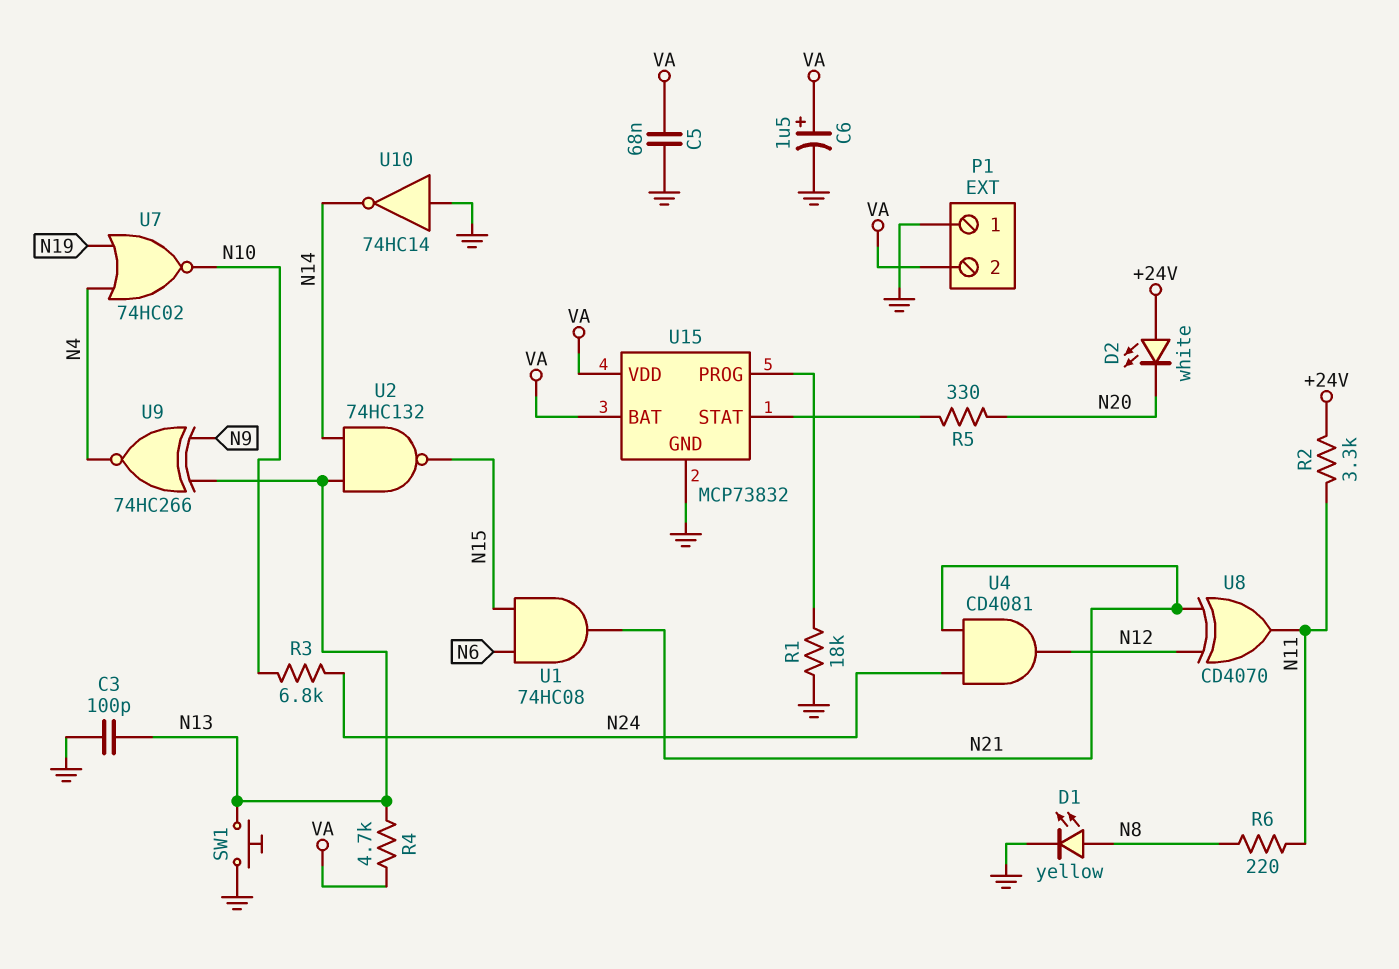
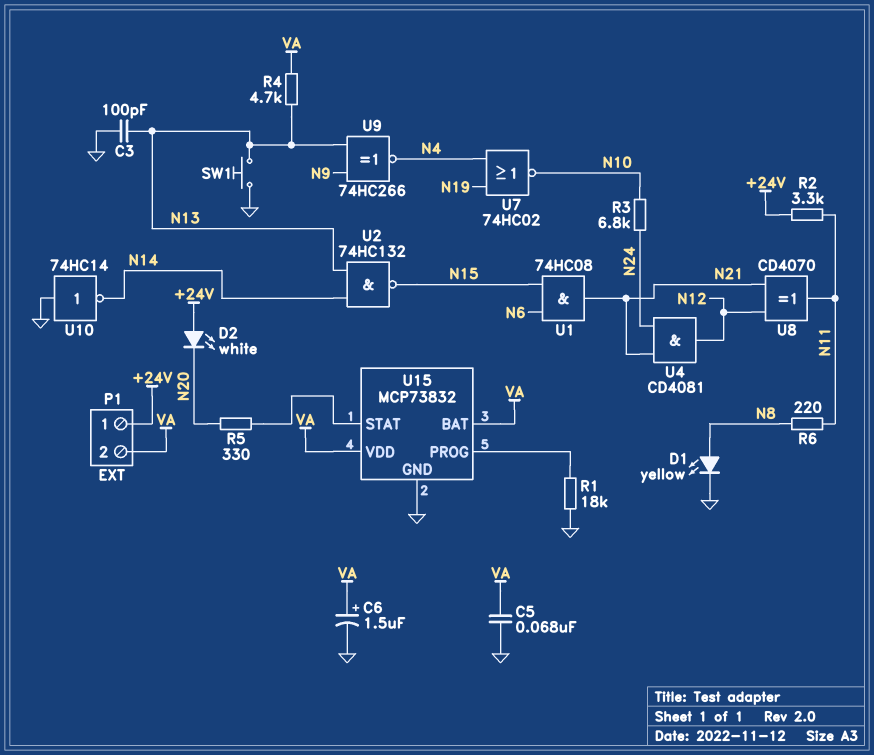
P1 pin 1: GND -> +24V

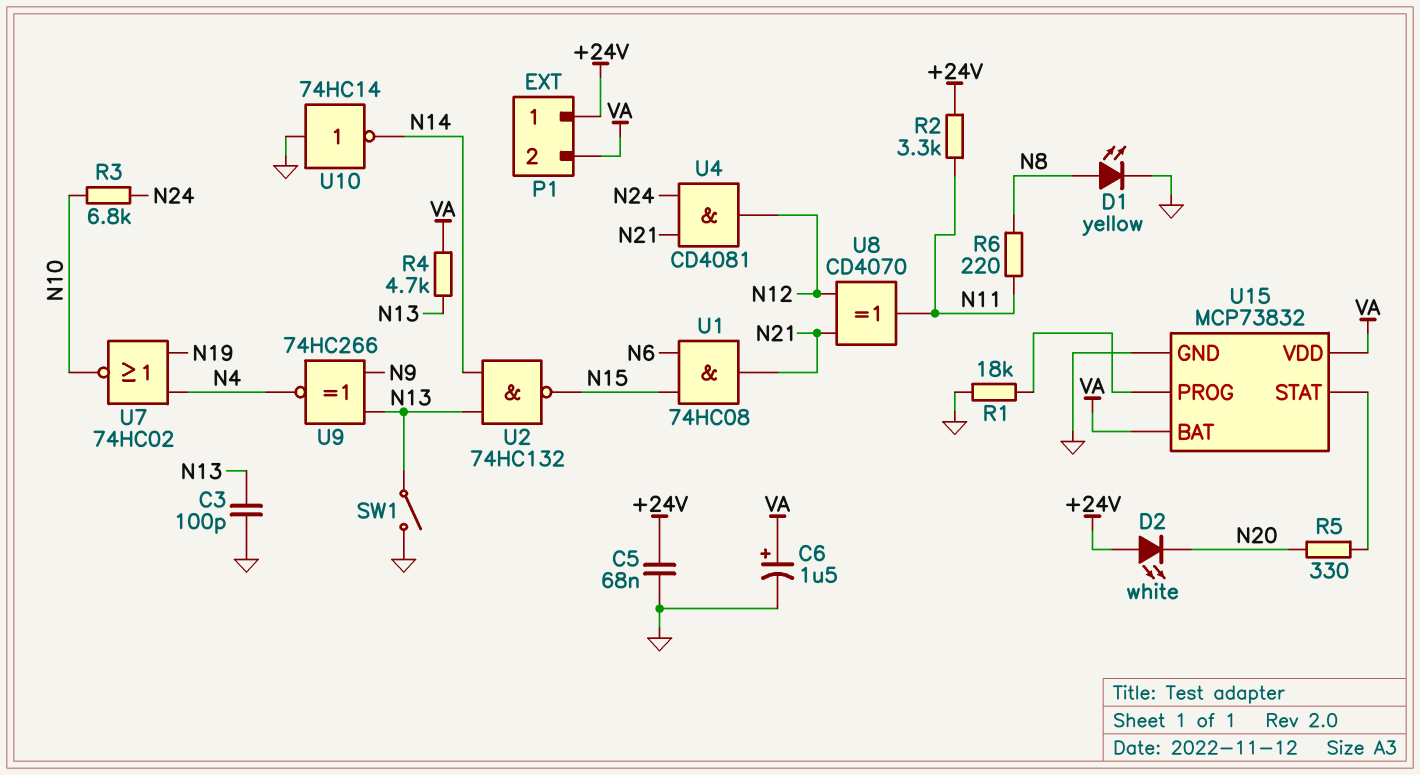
C5: 68nF (GND, VA) -> 68nF (+24V, GND)
SW1: button (GND, N13) -> switch (GND, N13)

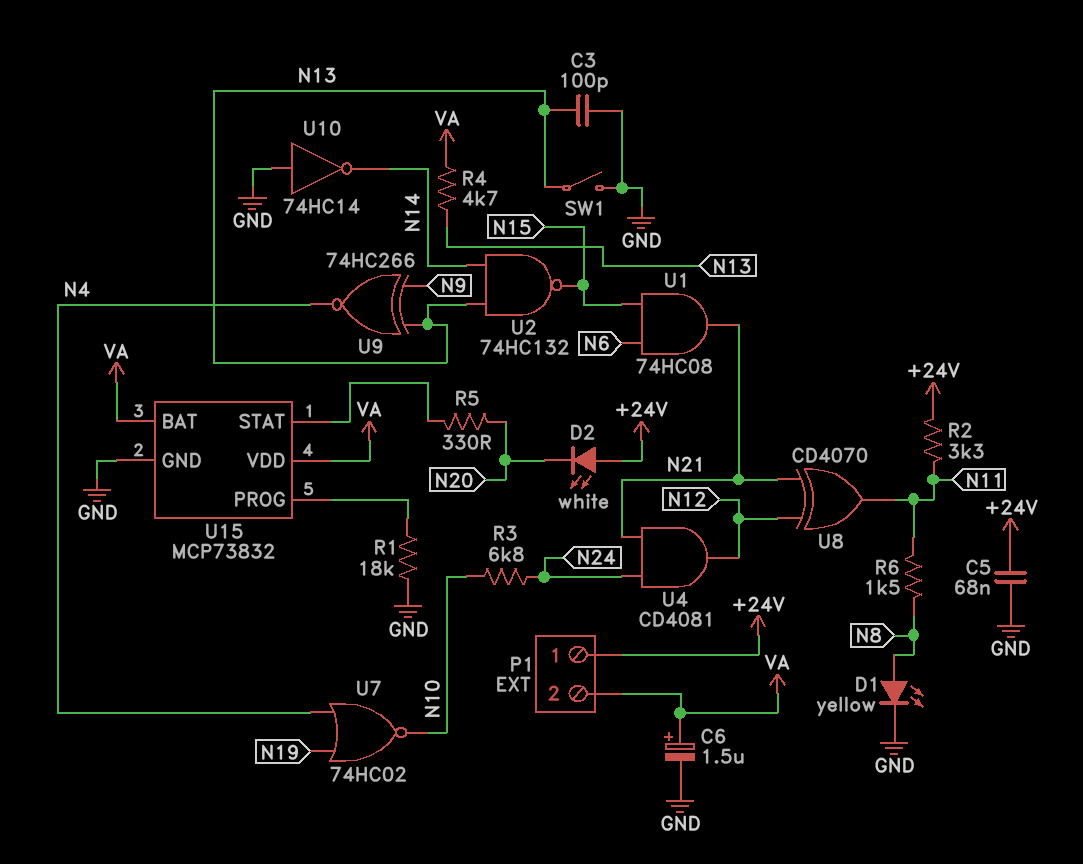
R6: 220 (N8, N11) -> 1.5k (N8, N11)

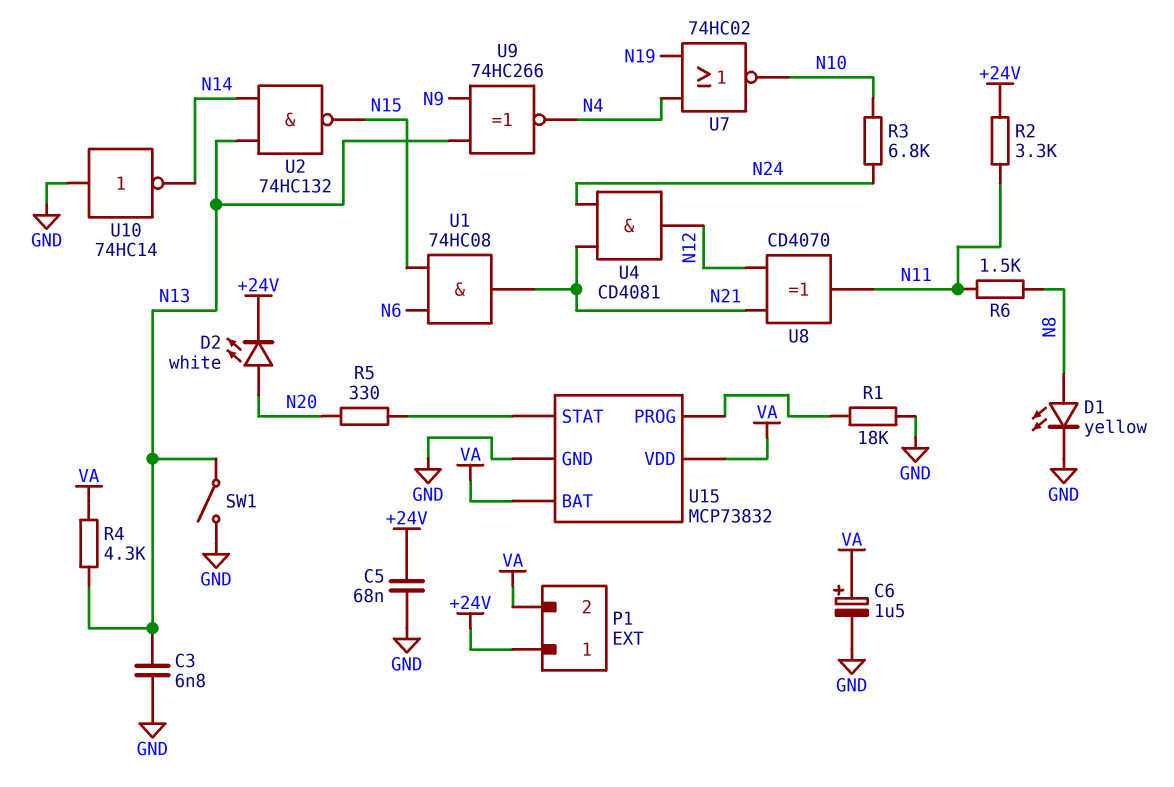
C3: 100pF (GND, N13) -> 6.8nF (GND, N13)
D2: LED white (A +24V, K N20) -> LED white (A N20, K +24V)
R4: 4.7k (N13, VA) -> 4.3k (N13, VA)

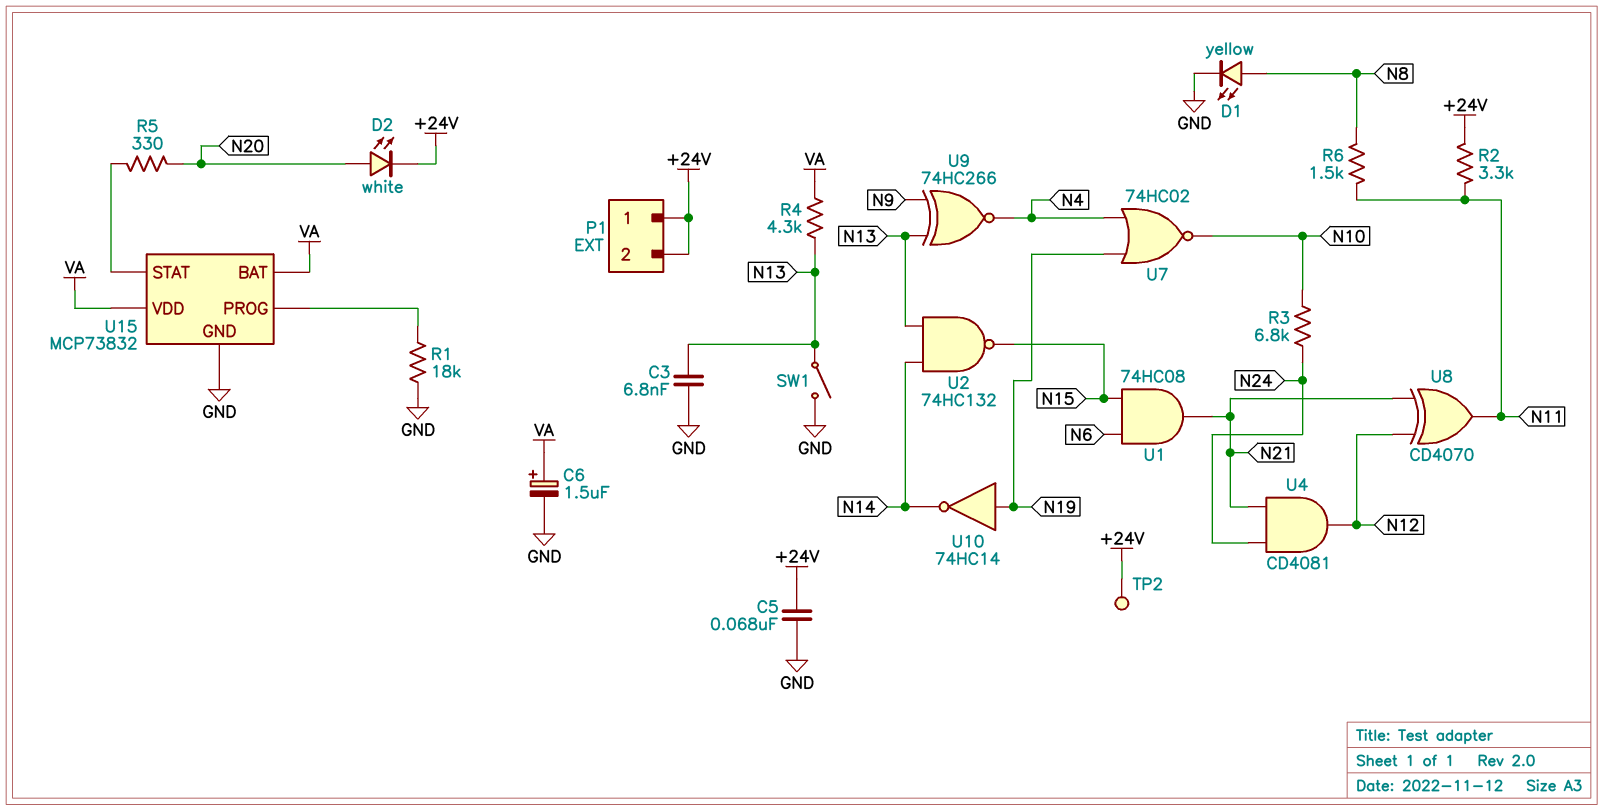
P1 pin 2: VA -> +24V
TP2: none -> test point (+24V)
U10: NOT 74HC14 (in GND, out N14) -> NOT 74HC14 (in N19, out N14)

